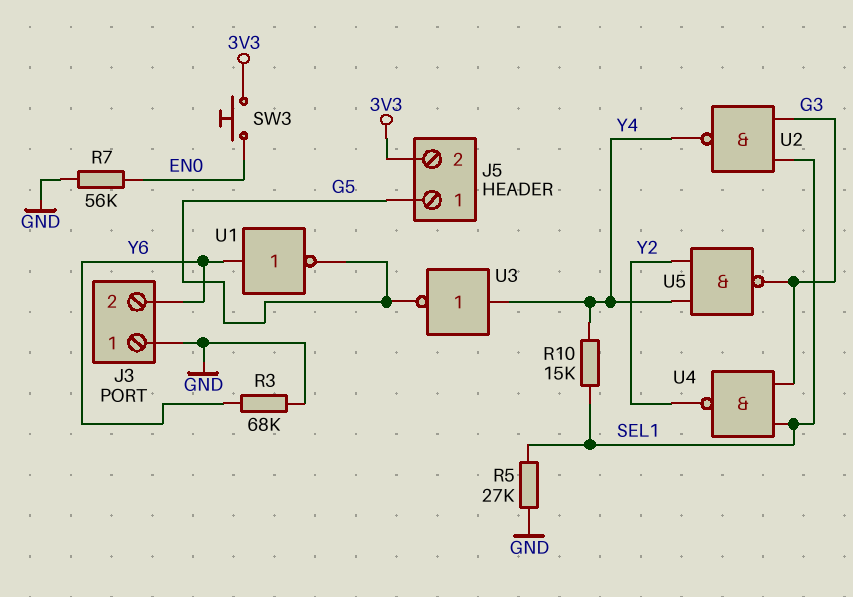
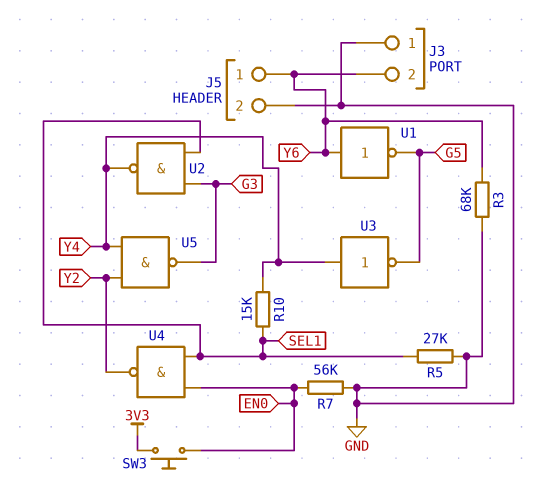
J5 pin 1: G5 -> Y6
J5 pin 2: 3V3 -> GND
U4: NAND (in G3, in SEL1, out Y2) -> NAND (in EN0, in SEL1, out Y2)

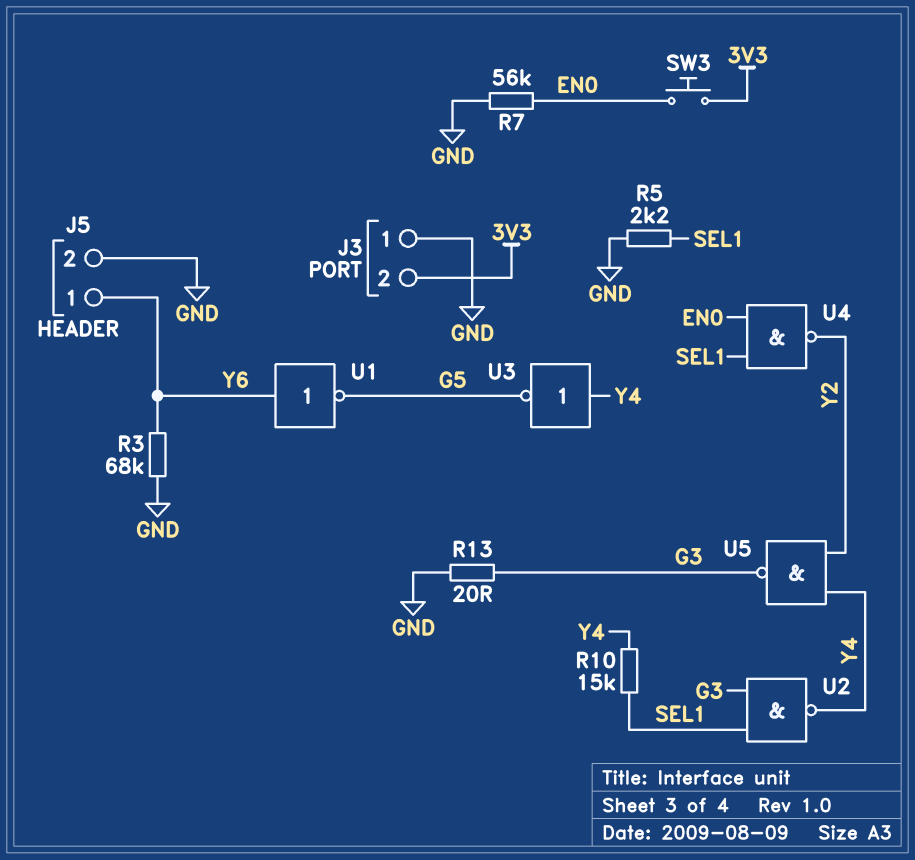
J3 pin 2: Y6 -> 3V3
R5: 27k (GND, SEL1) -> 2.2k (GND, SEL1)
R13: none -> 20 (G3, GND)

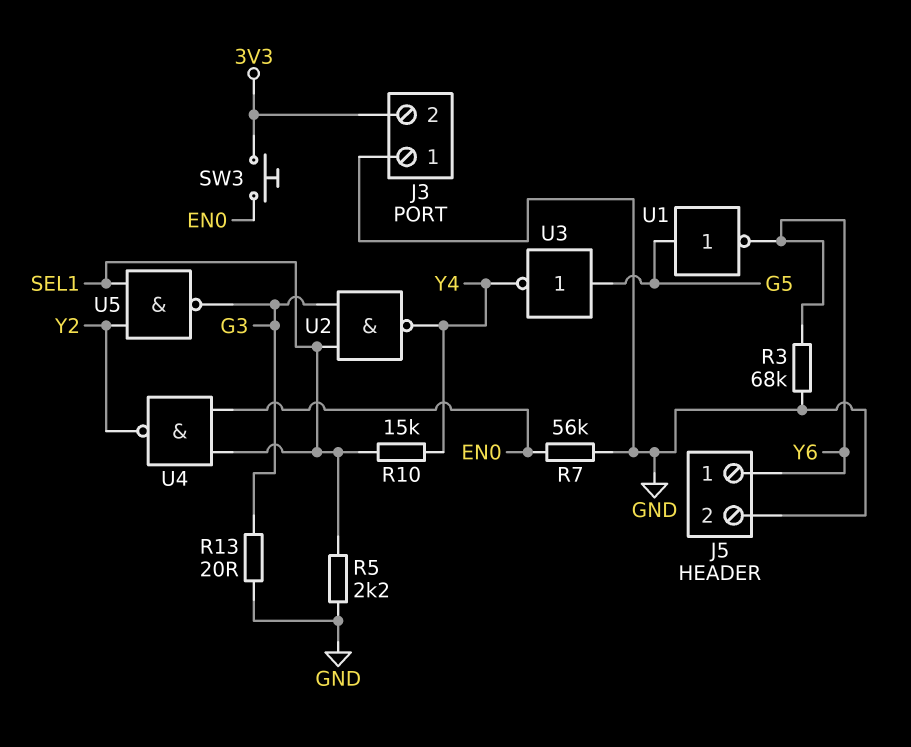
U1: NOT (in Y6, out G5) -> NOT (in G5, out Y6)
U3: NOT (in Y4, out G5) -> NOT (in G5, out Y4)
U5: NAND (in Y2, in Y4, out G3) -> NAND (in SEL1, in Y2, out G3)

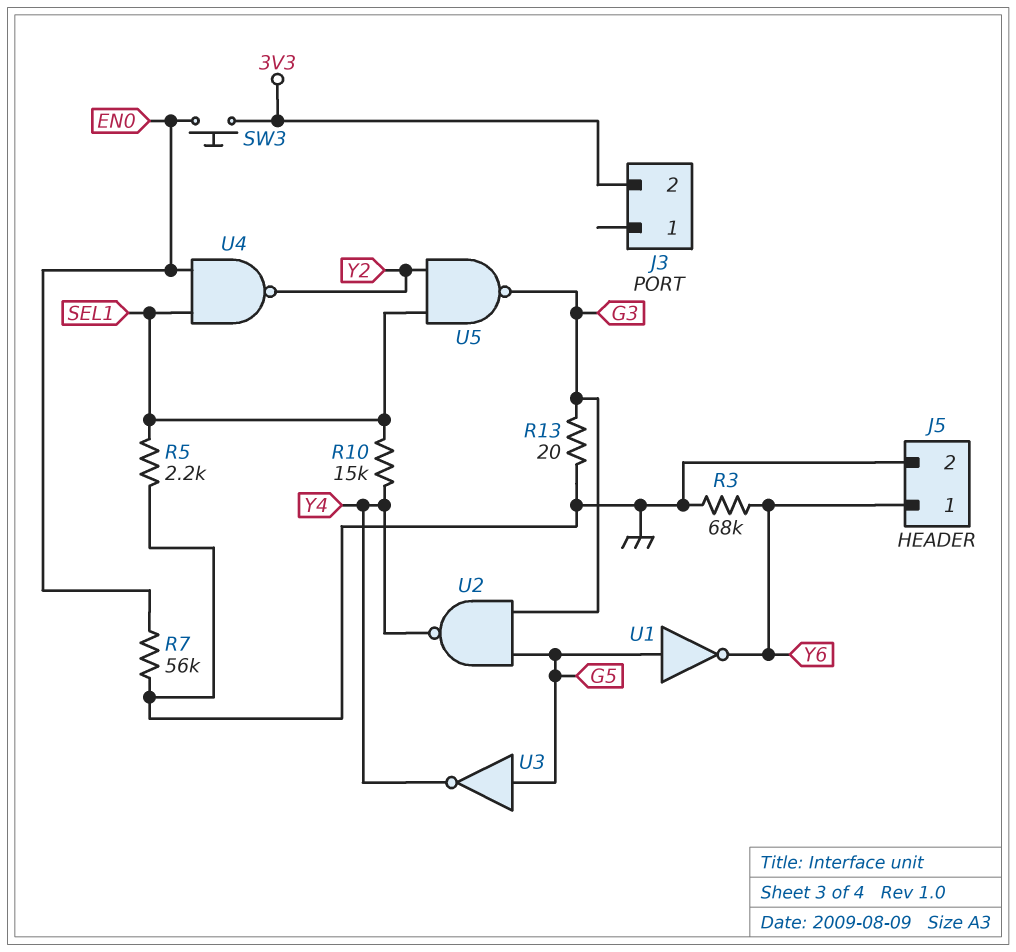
J3 pin 1: GND -> none
U2: NAND (in G3, in SEL1, out Y4) -> NAND (in G3, in G5, out Y4)

